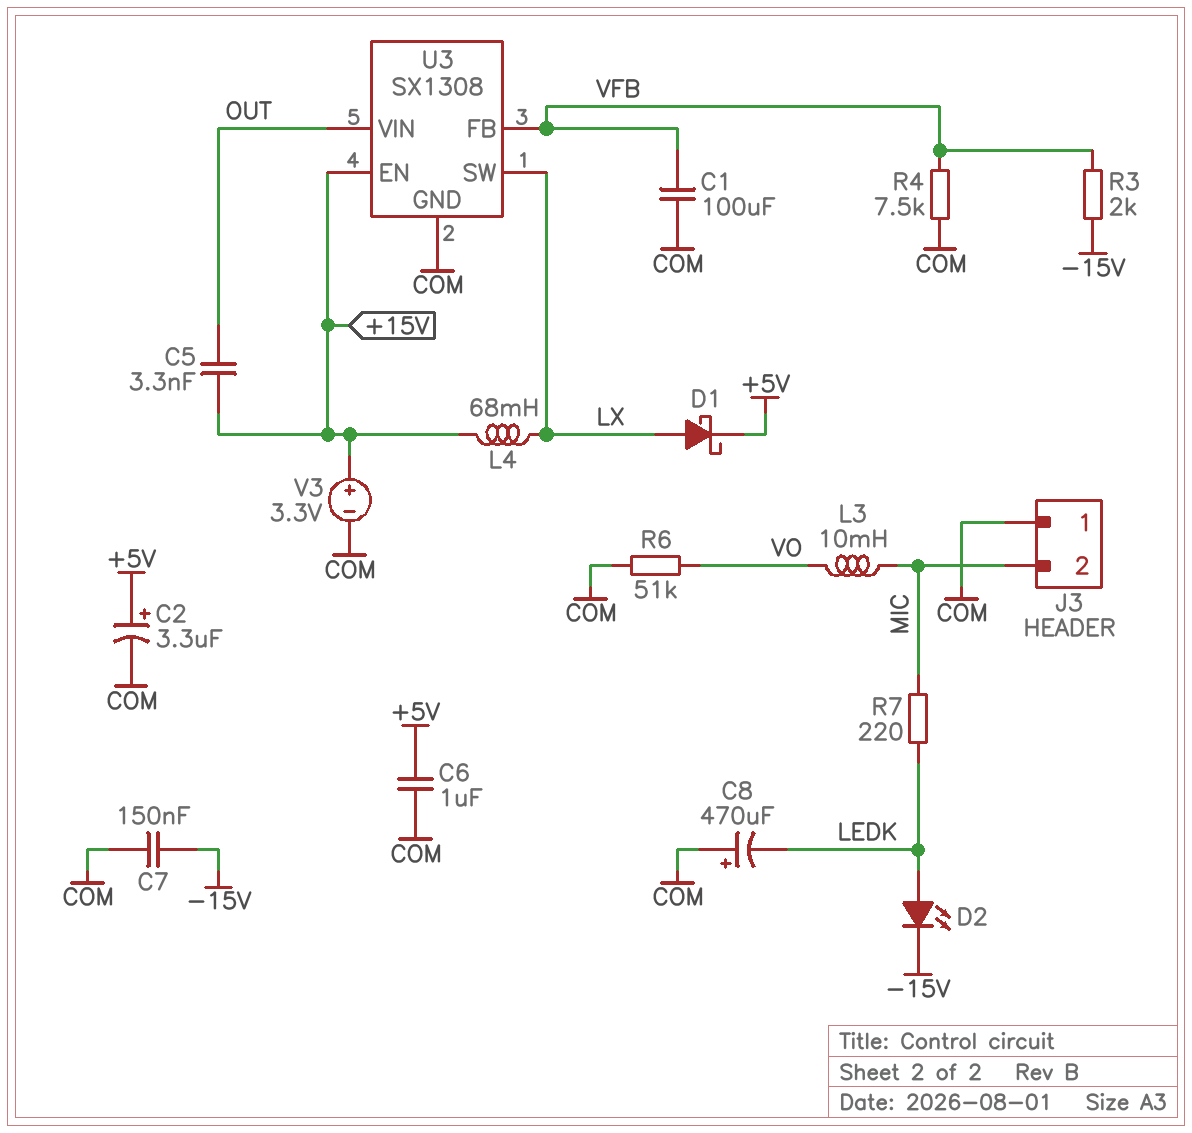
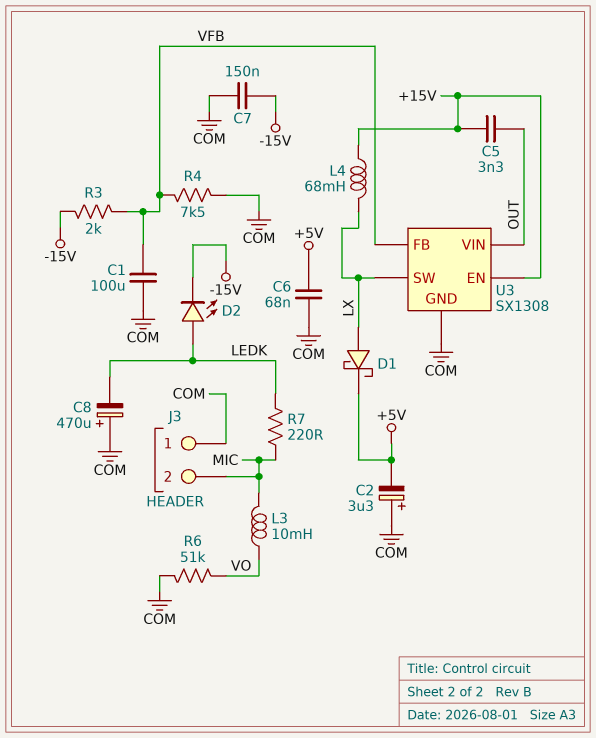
C2: 3.3uF (plus +5V, minus COM) -> 3.3uF (plus COM, minus +5V)
C6: 1uF (+5V, COM) -> 68nF (+5V, COM)
V3: 3.3V (plus +15V, minus COM) -> none

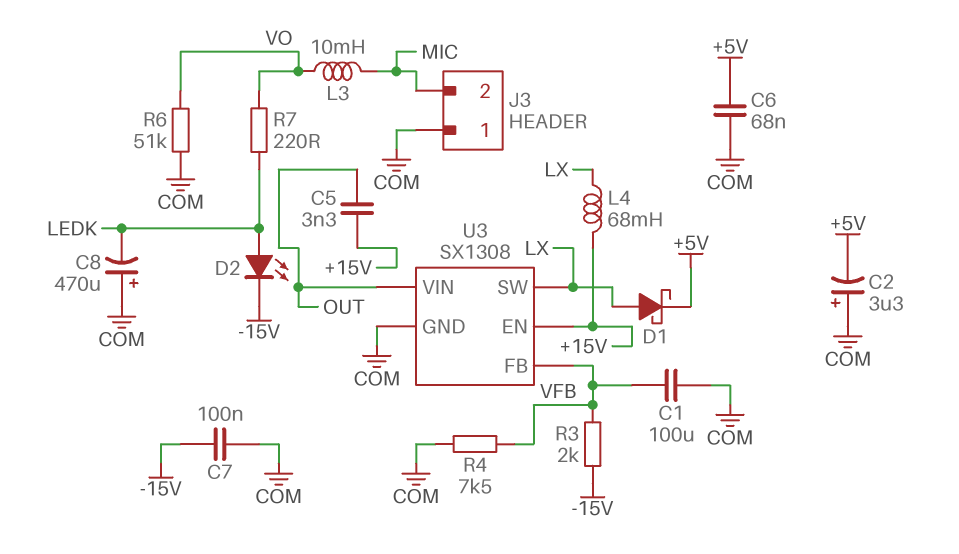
C7: 150nF (-15V, COM) -> 100nF (-15V, COM)
R7: 220 (LEDK, MIC) -> 220 (LEDK, VO)

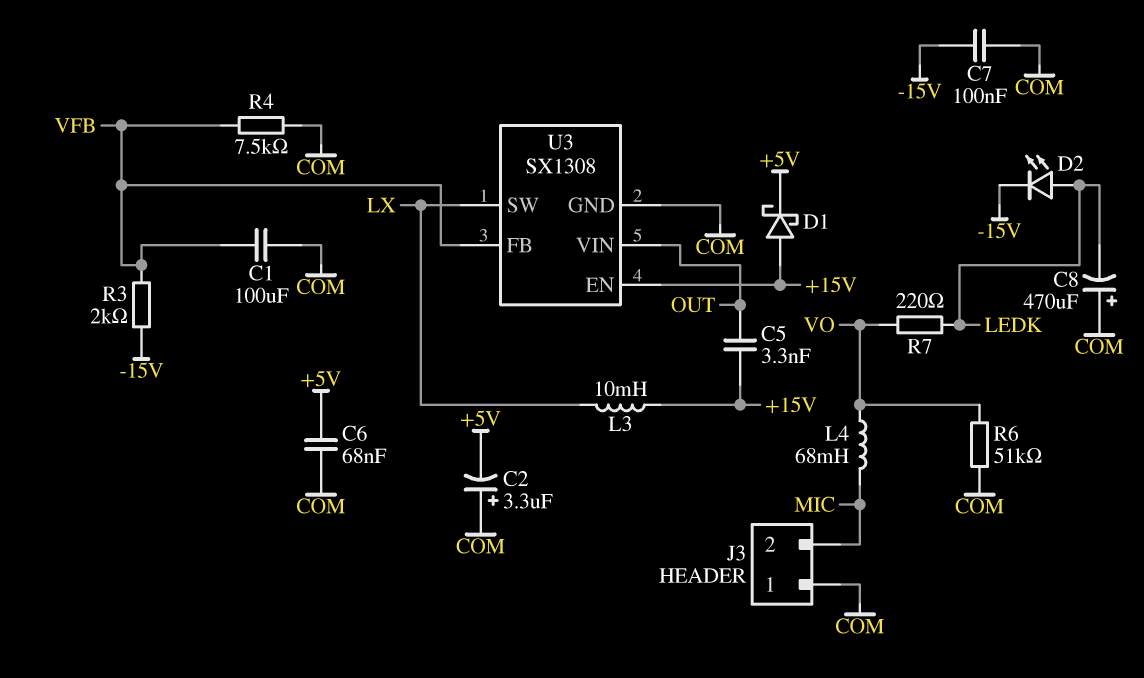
D1: schottky (A LX, K +5V) -> schottky (A +15V, K +5V)
L3: 10mH (MIC, VO) -> 10mH (+15V, LX)
L4: 68mH (+15V, LX) -> 68mH (MIC, VO)

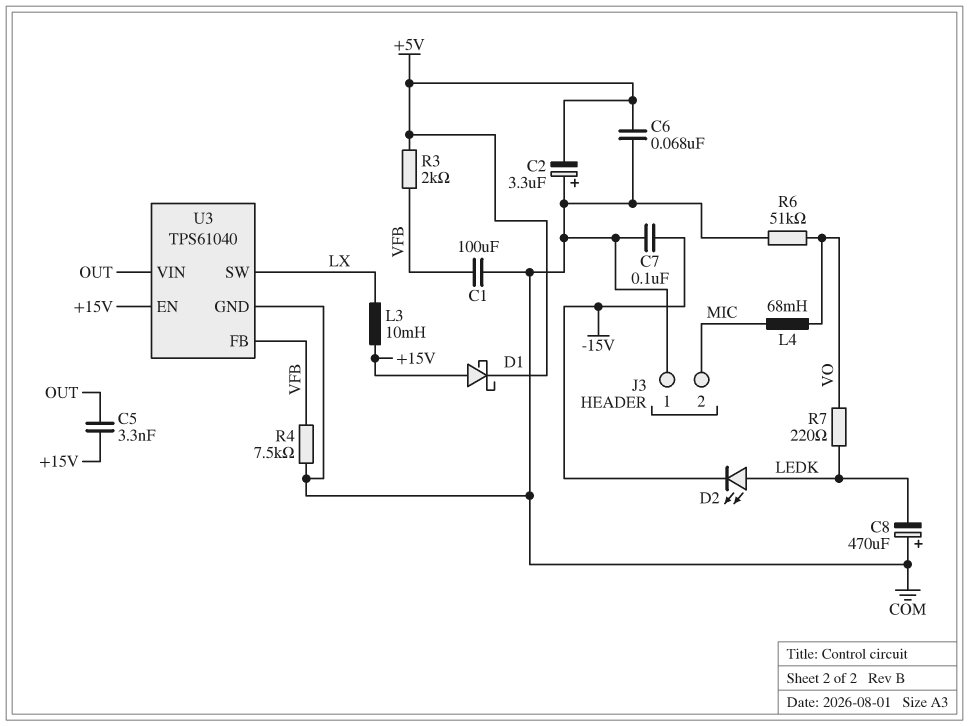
R3: 2k (-15V, VFB) -> 2k (+5V, VFB)
U3: SX1308 -> TPS61040

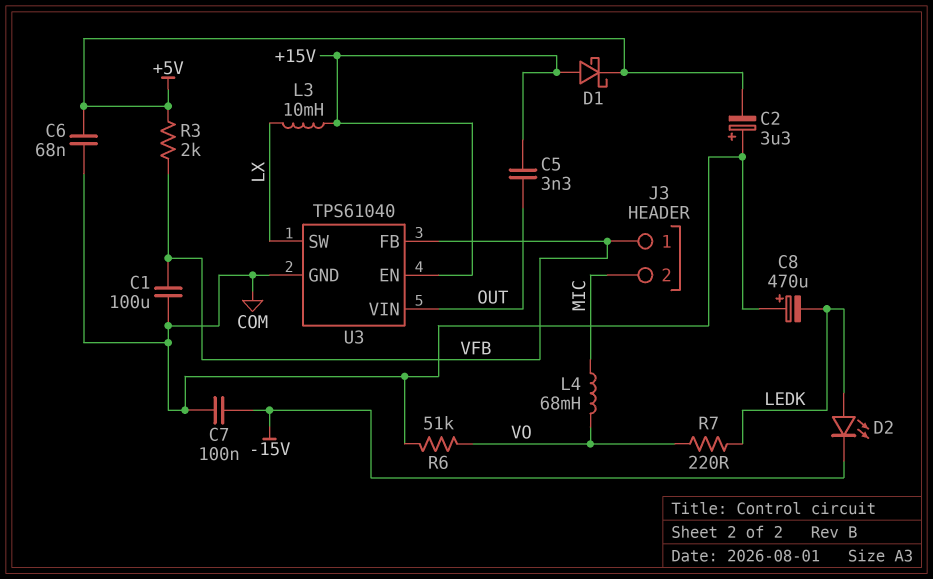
J3 pin 1: COM -> VFB
R4: 7.5k (COM, VFB) -> none

